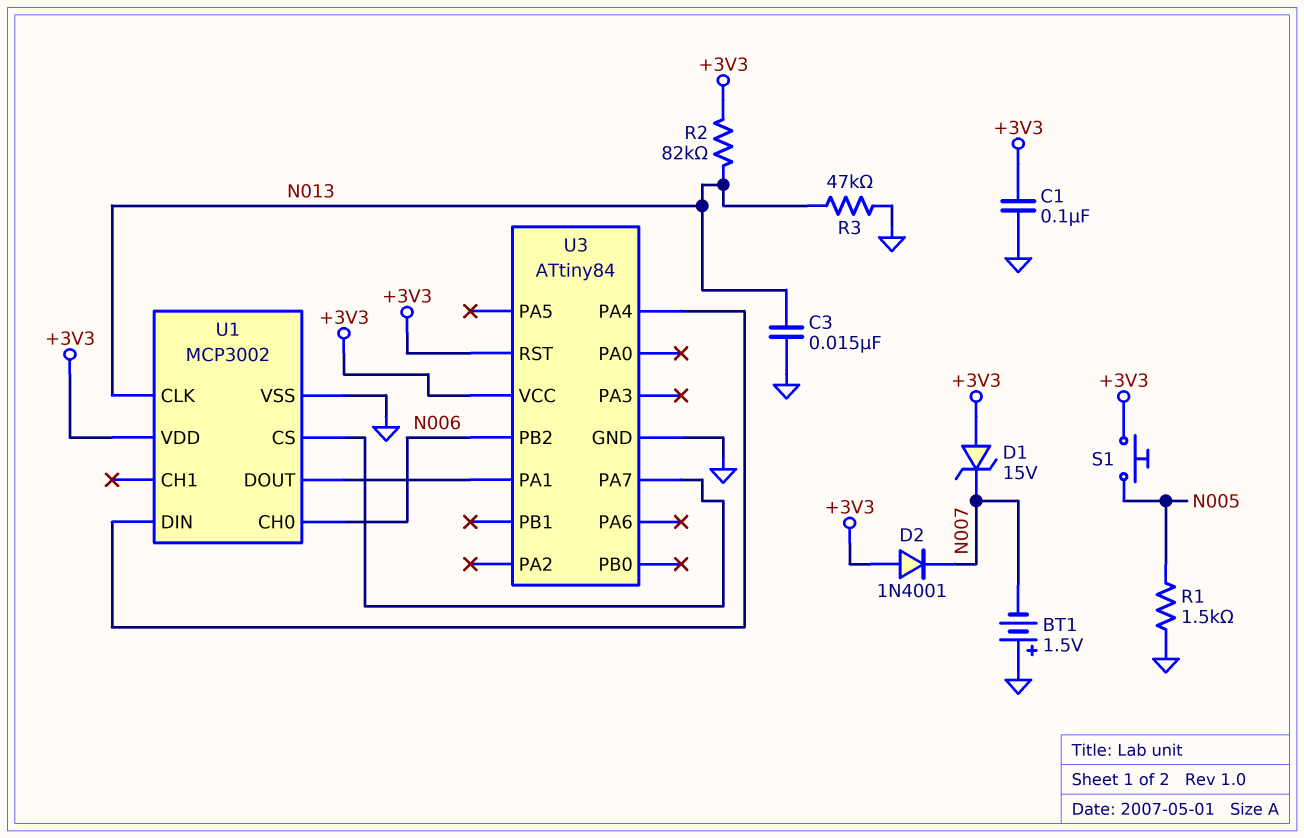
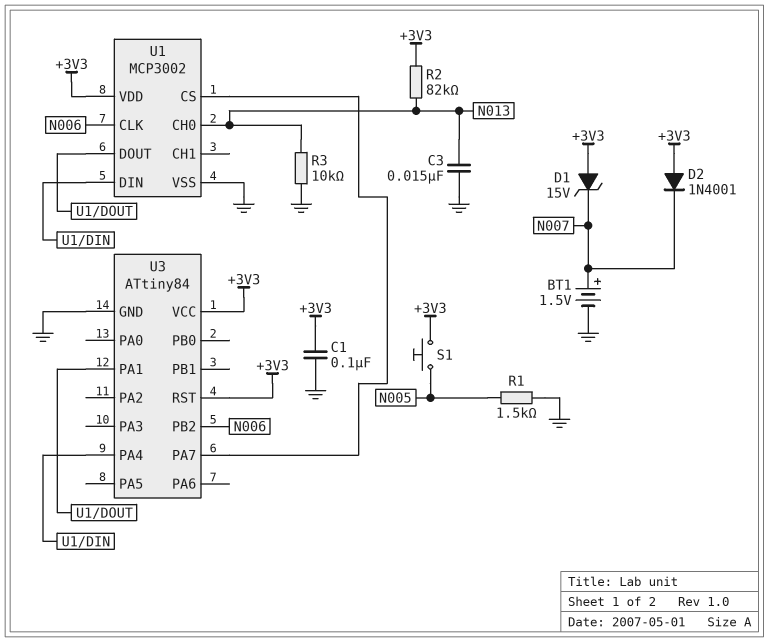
BT1: 1.5V (plus GND, minus N007) -> 1.5V (plus N007, minus GND)
R3: 47k (GND, N013) -> 10k (GND, N013)
U1 pin CH0: N006 -> N013
U1 pin CLK: N013 -> N006

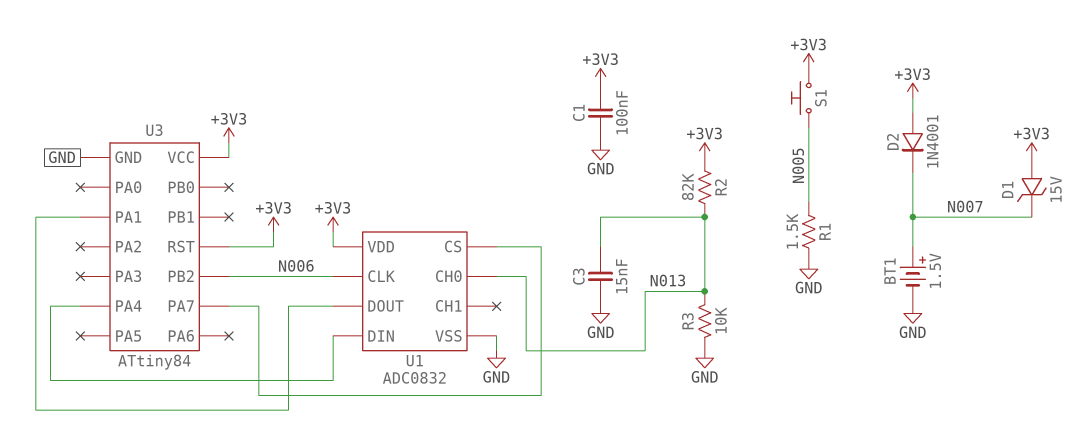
U1: MCP3002 -> ADC0832

